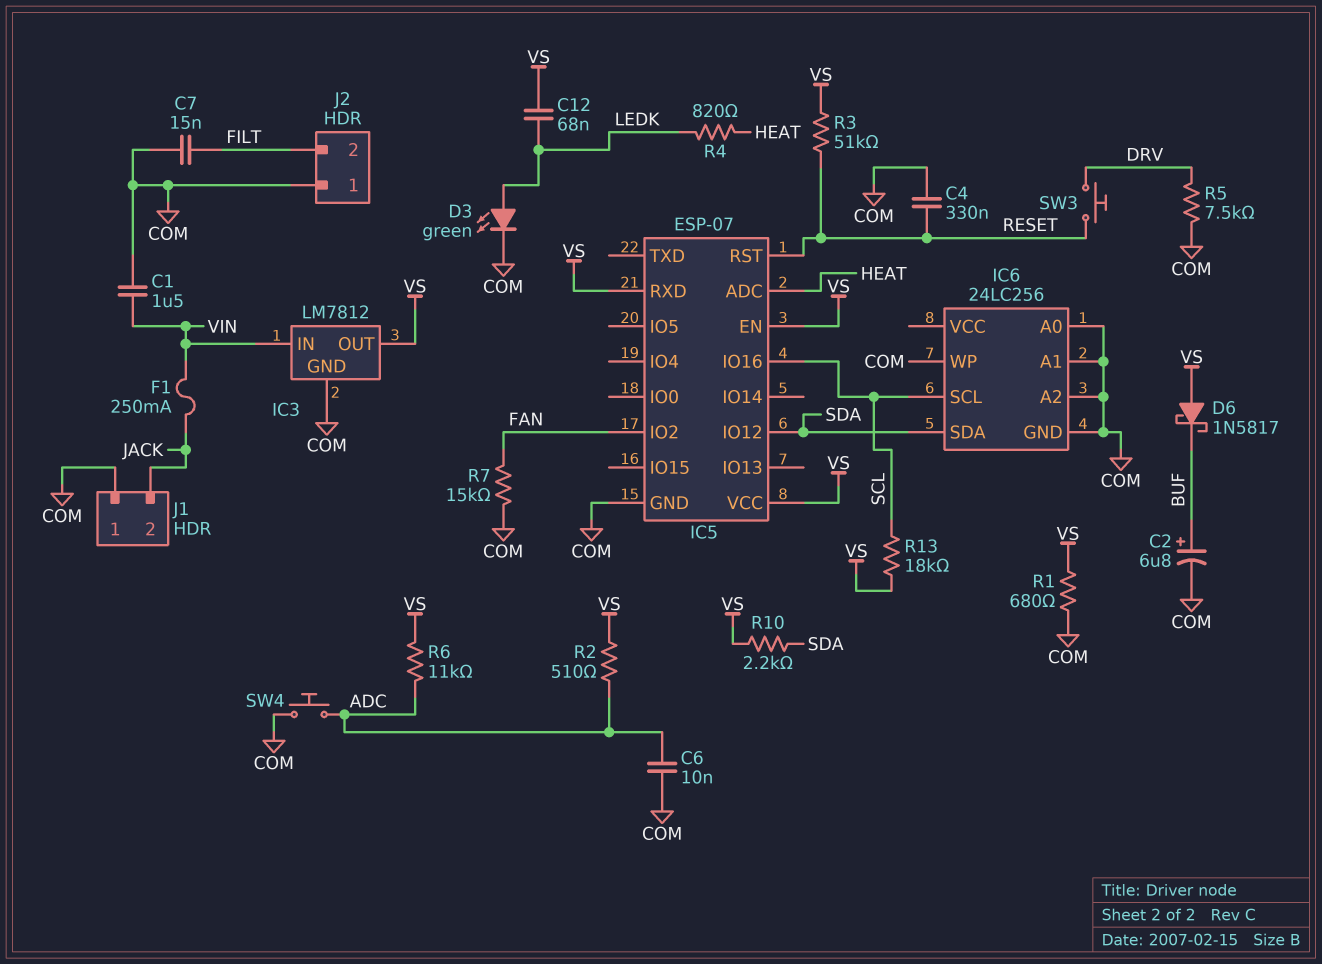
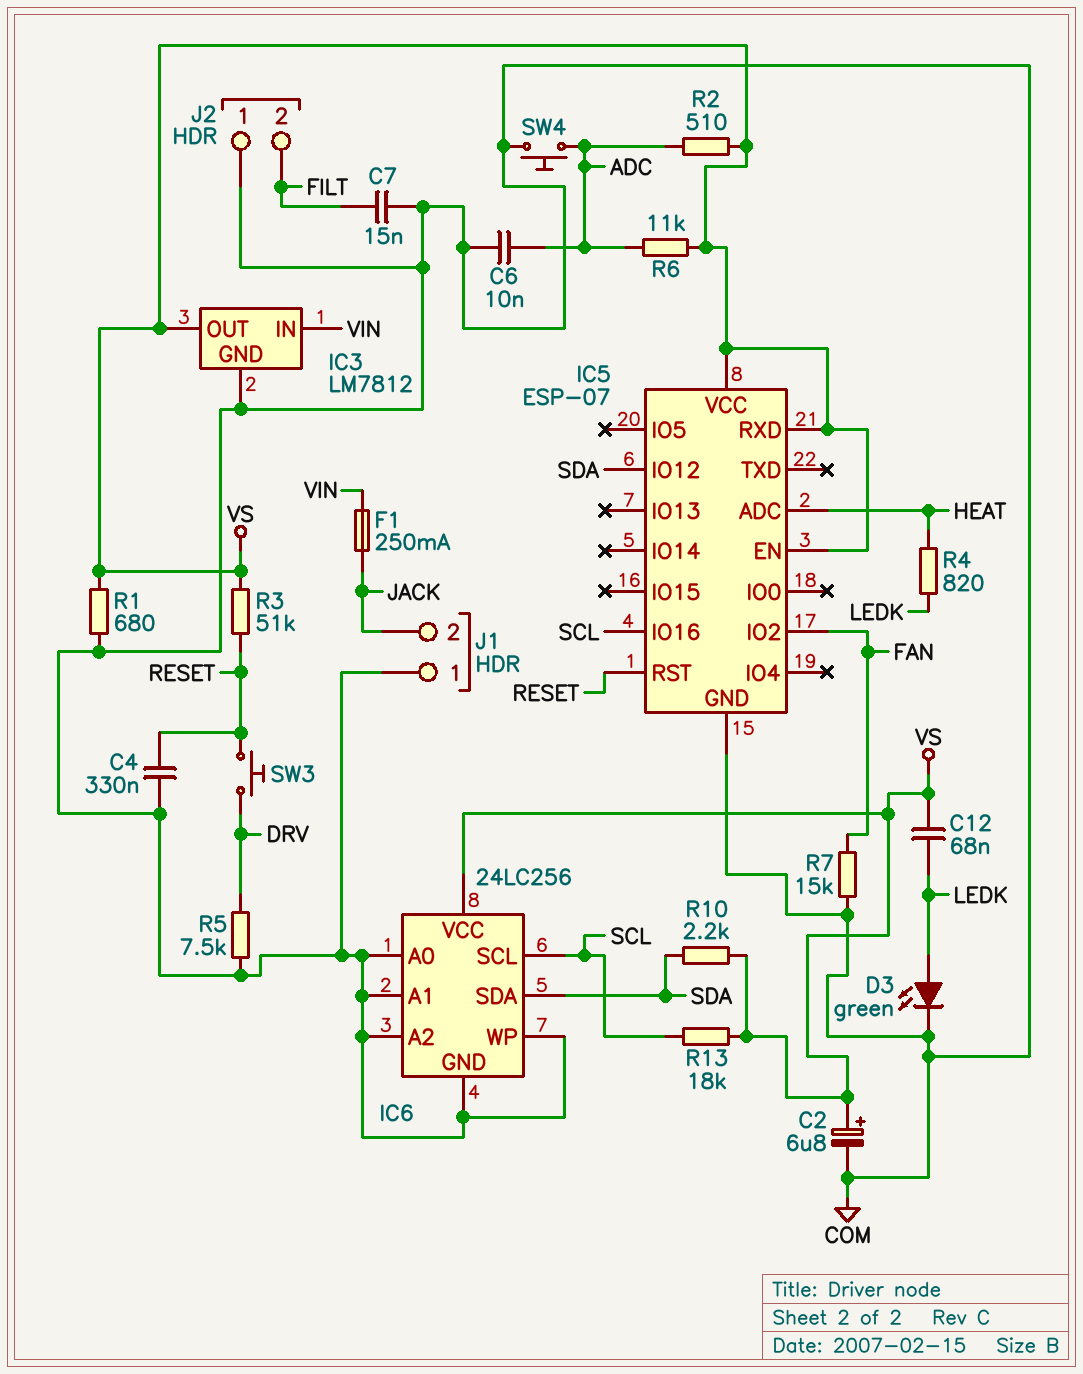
C1: 1.5uF (COM, VIN) -> none
C2: 6.8uF (plus BUF, minus COM) -> 6.8uF (plus VS, minus COM)
D6: schottky 1N5817 (A VS, K BUF) -> none
IC6 pin VCC: none -> VS

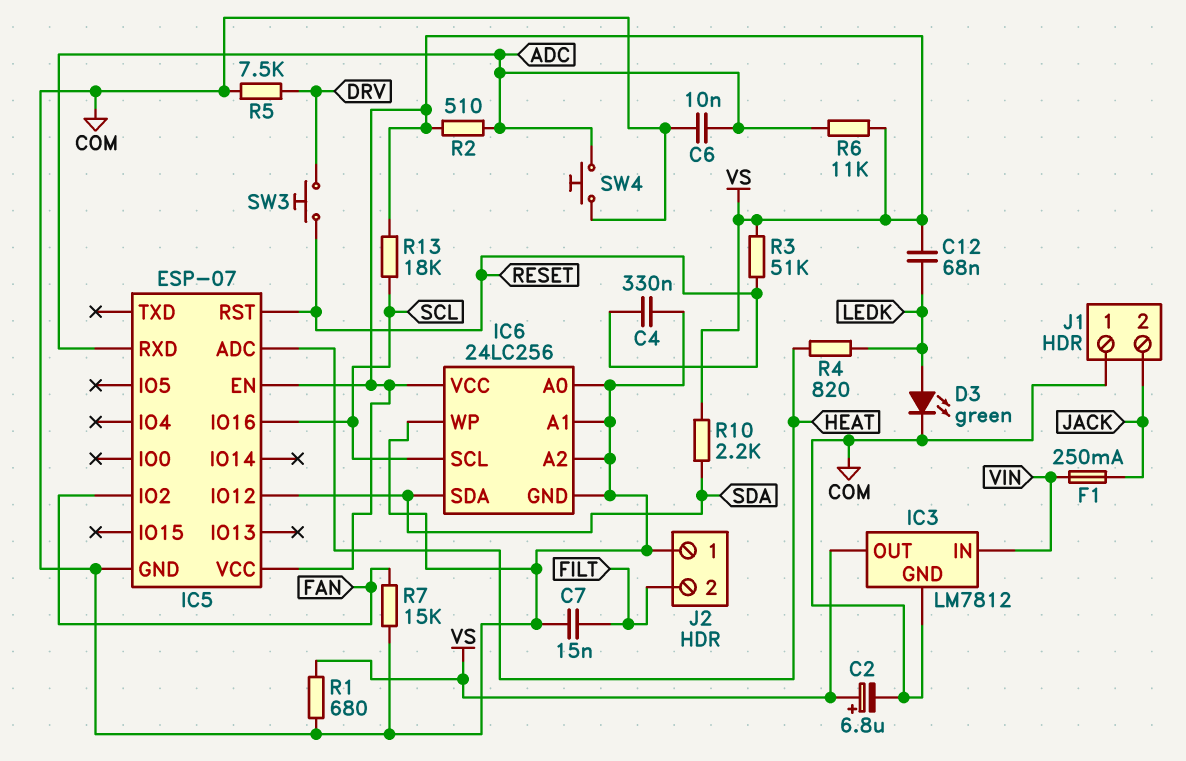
IC5 pin RXD: VS -> ADC

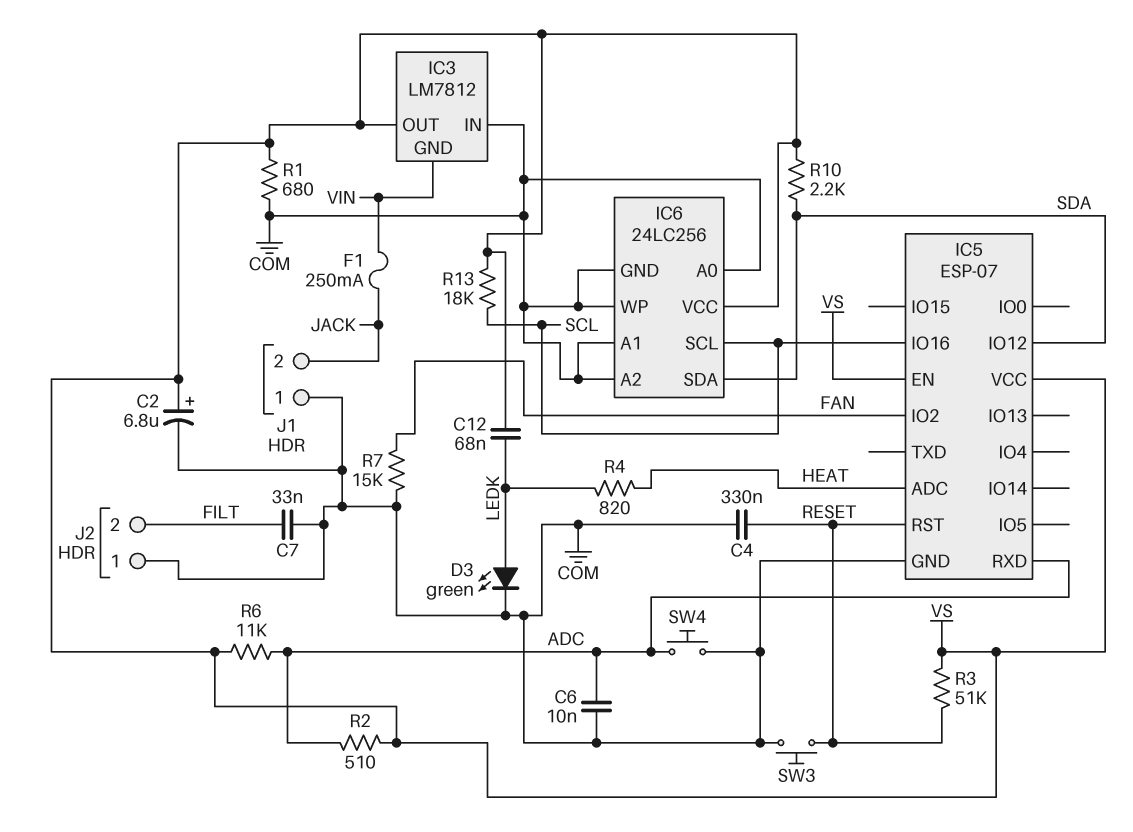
C7: 15nF (COM, FILT) -> 33nF (COM, FILT)
IC3 pin GND: COM -> VIN
IC3 pin IN: VIN -> COM
R5: 7.5k (COM, DRV) -> none
SW3: button (DRV, RESET) -> button (COM, RESET)

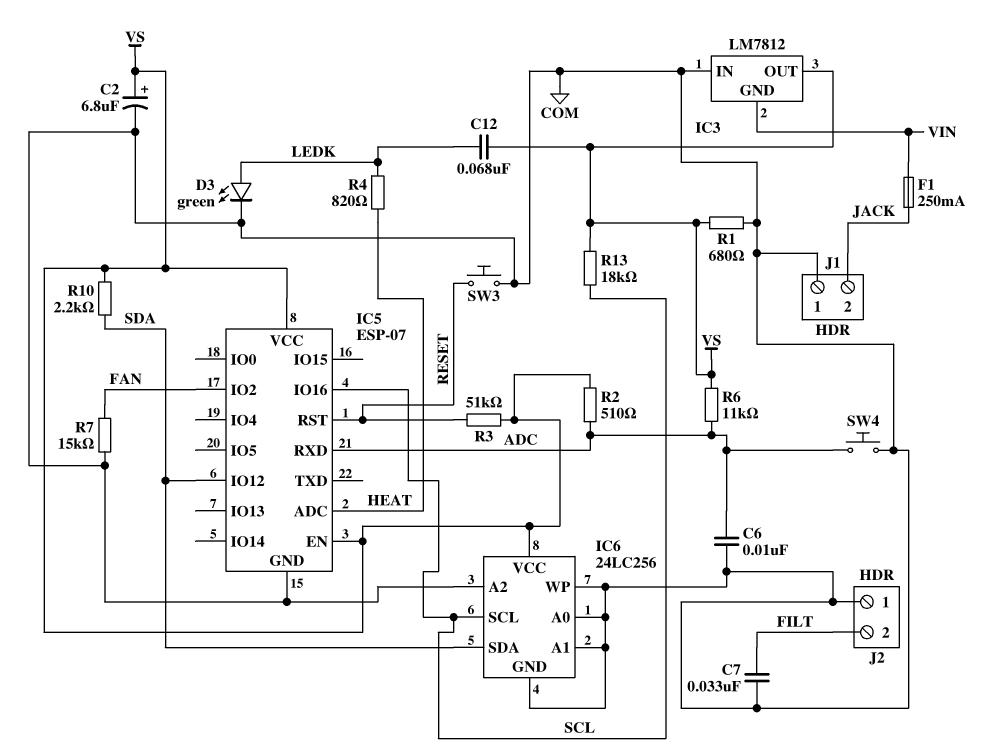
C4: 330nF (COM, RESET) -> none

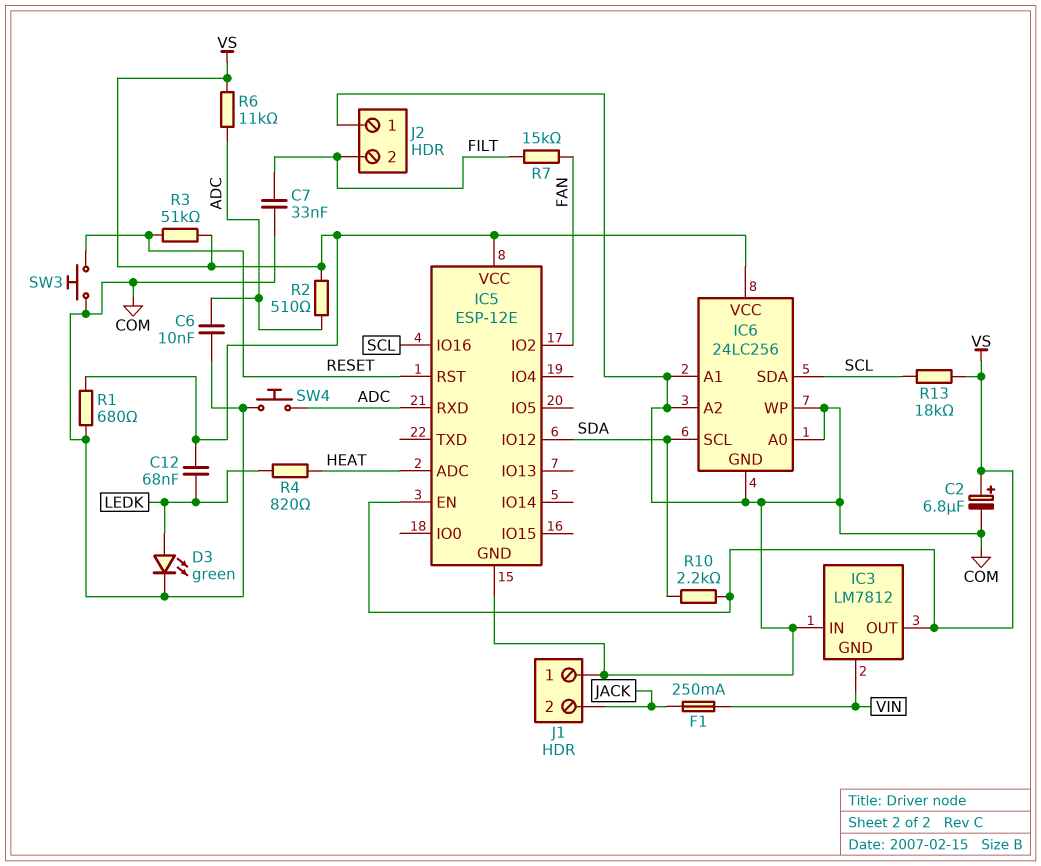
IC5: ESP-07 -> ESP-12E
IC6 pin SCL: SCL -> SDA
IC6 pin SDA: SDA -> SCL
R7: 15k (COM, FAN) -> 15k (FAN, FILT)

